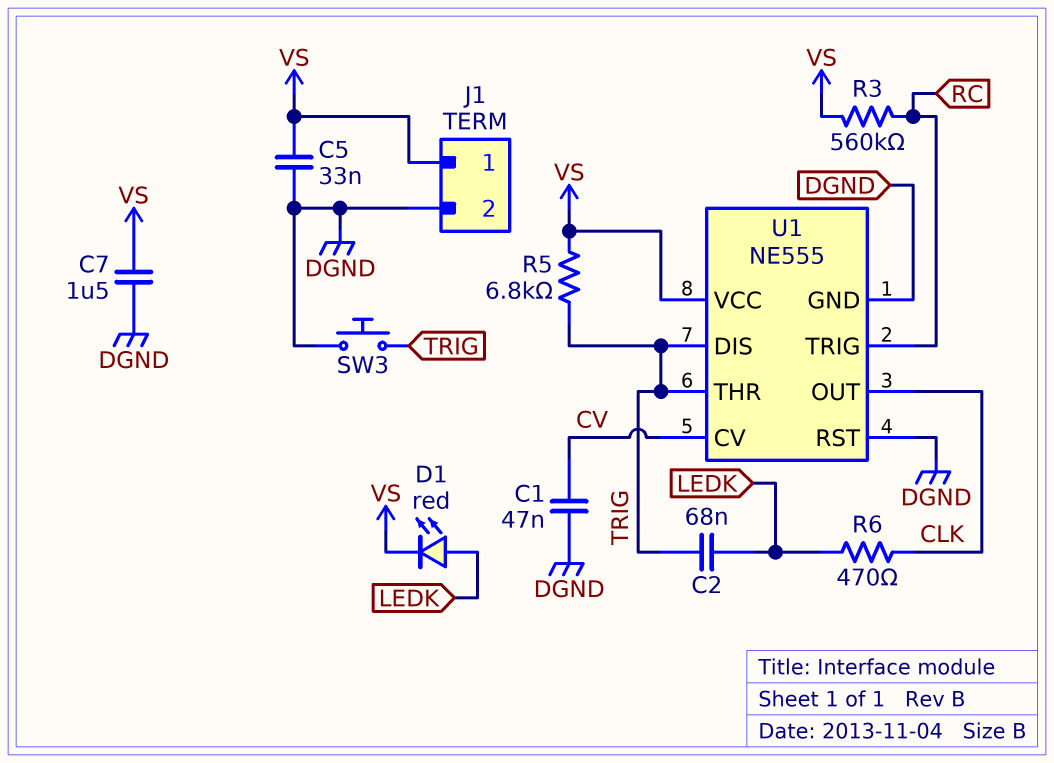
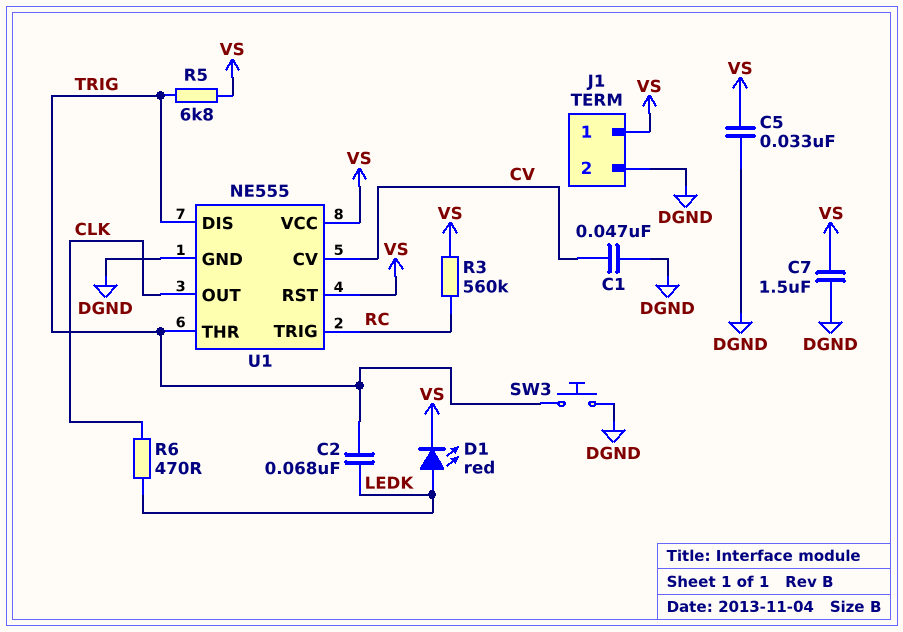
U1 pin RST: DGND -> VS

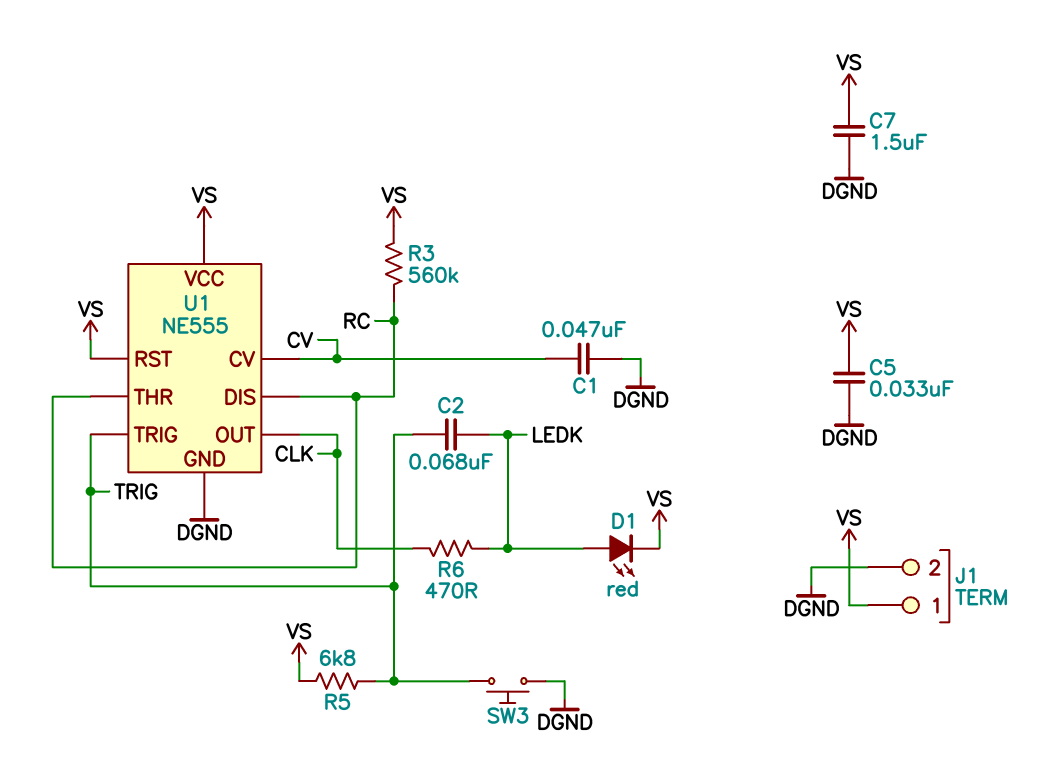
U1 pin DIS: TRIG -> RC
U1 pin THR: TRIG -> RC
U1 pin TRIG: RC -> TRIG

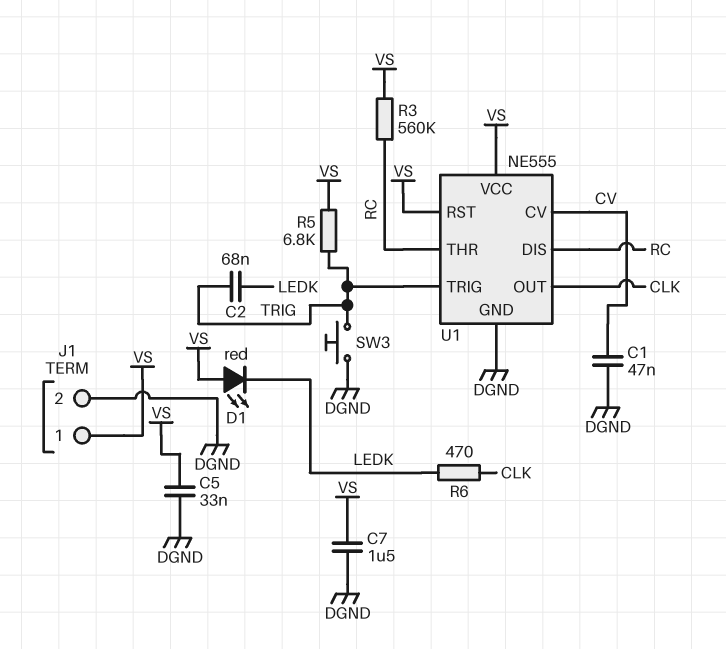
D1: LED red (A LEDK, K VS) -> LED red (A VS, K LEDK)

